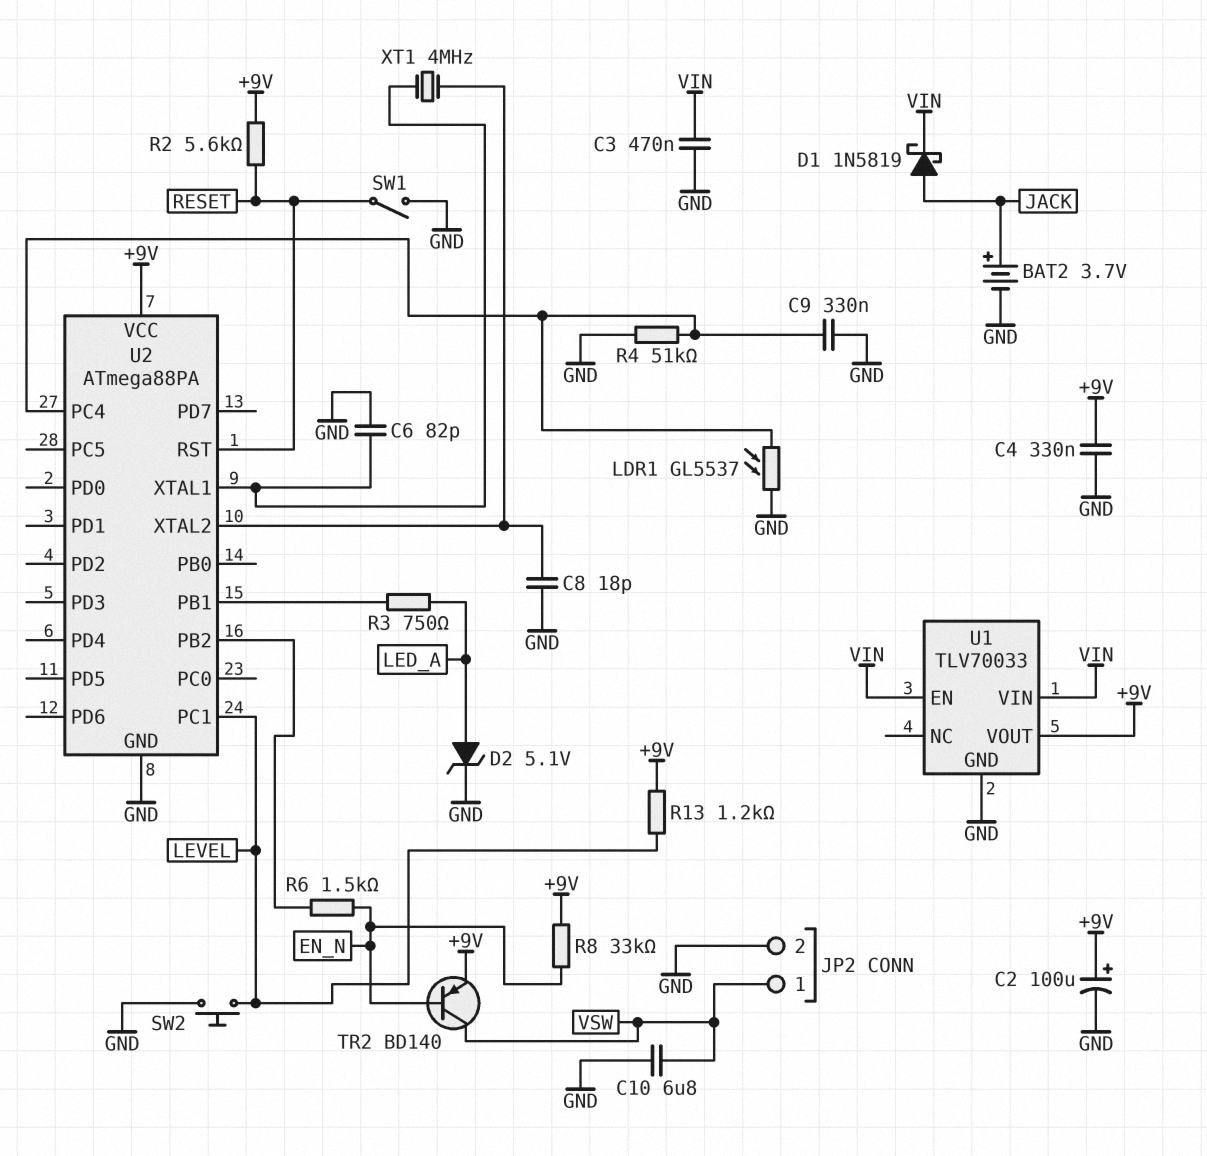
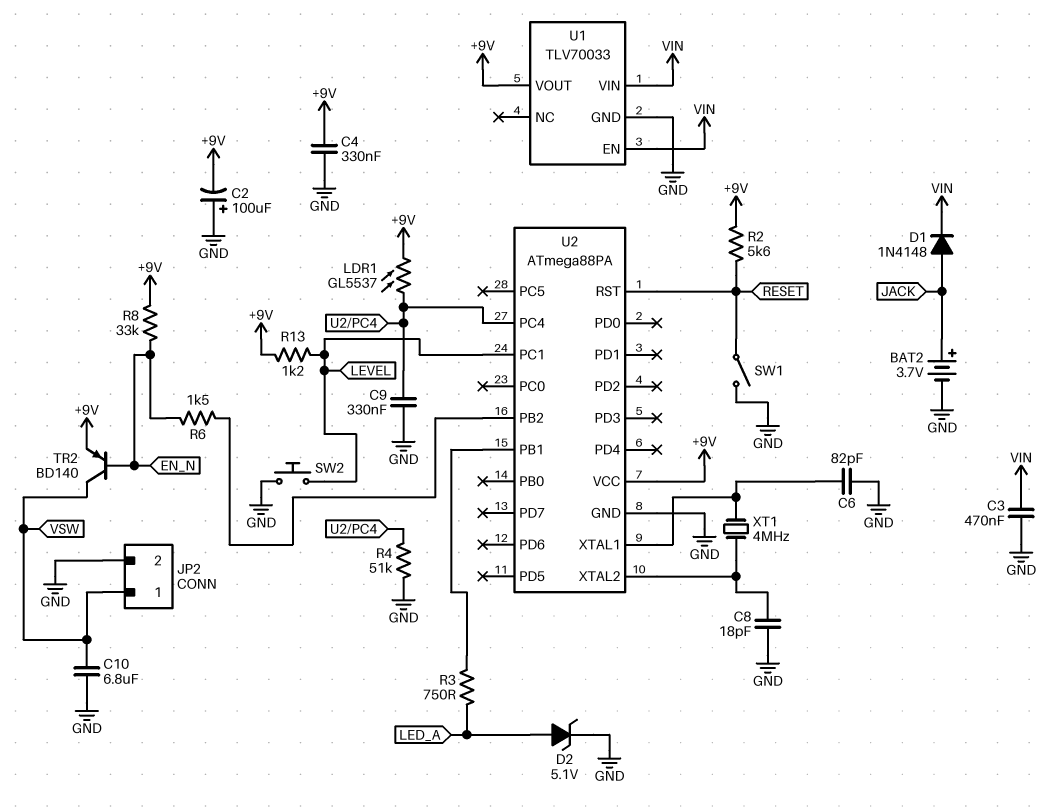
C2: 100uF (plus +9V, minus GND) -> 100uF (plus GND, minus +9V)
D1: schottky 1N5819 (A JACK, K VIN) -> diode 1N4148 (A JACK, K VIN)
LDR1: GL5537 (GND, U2/PC4) -> GL5537 (+9V, U2/PC4)

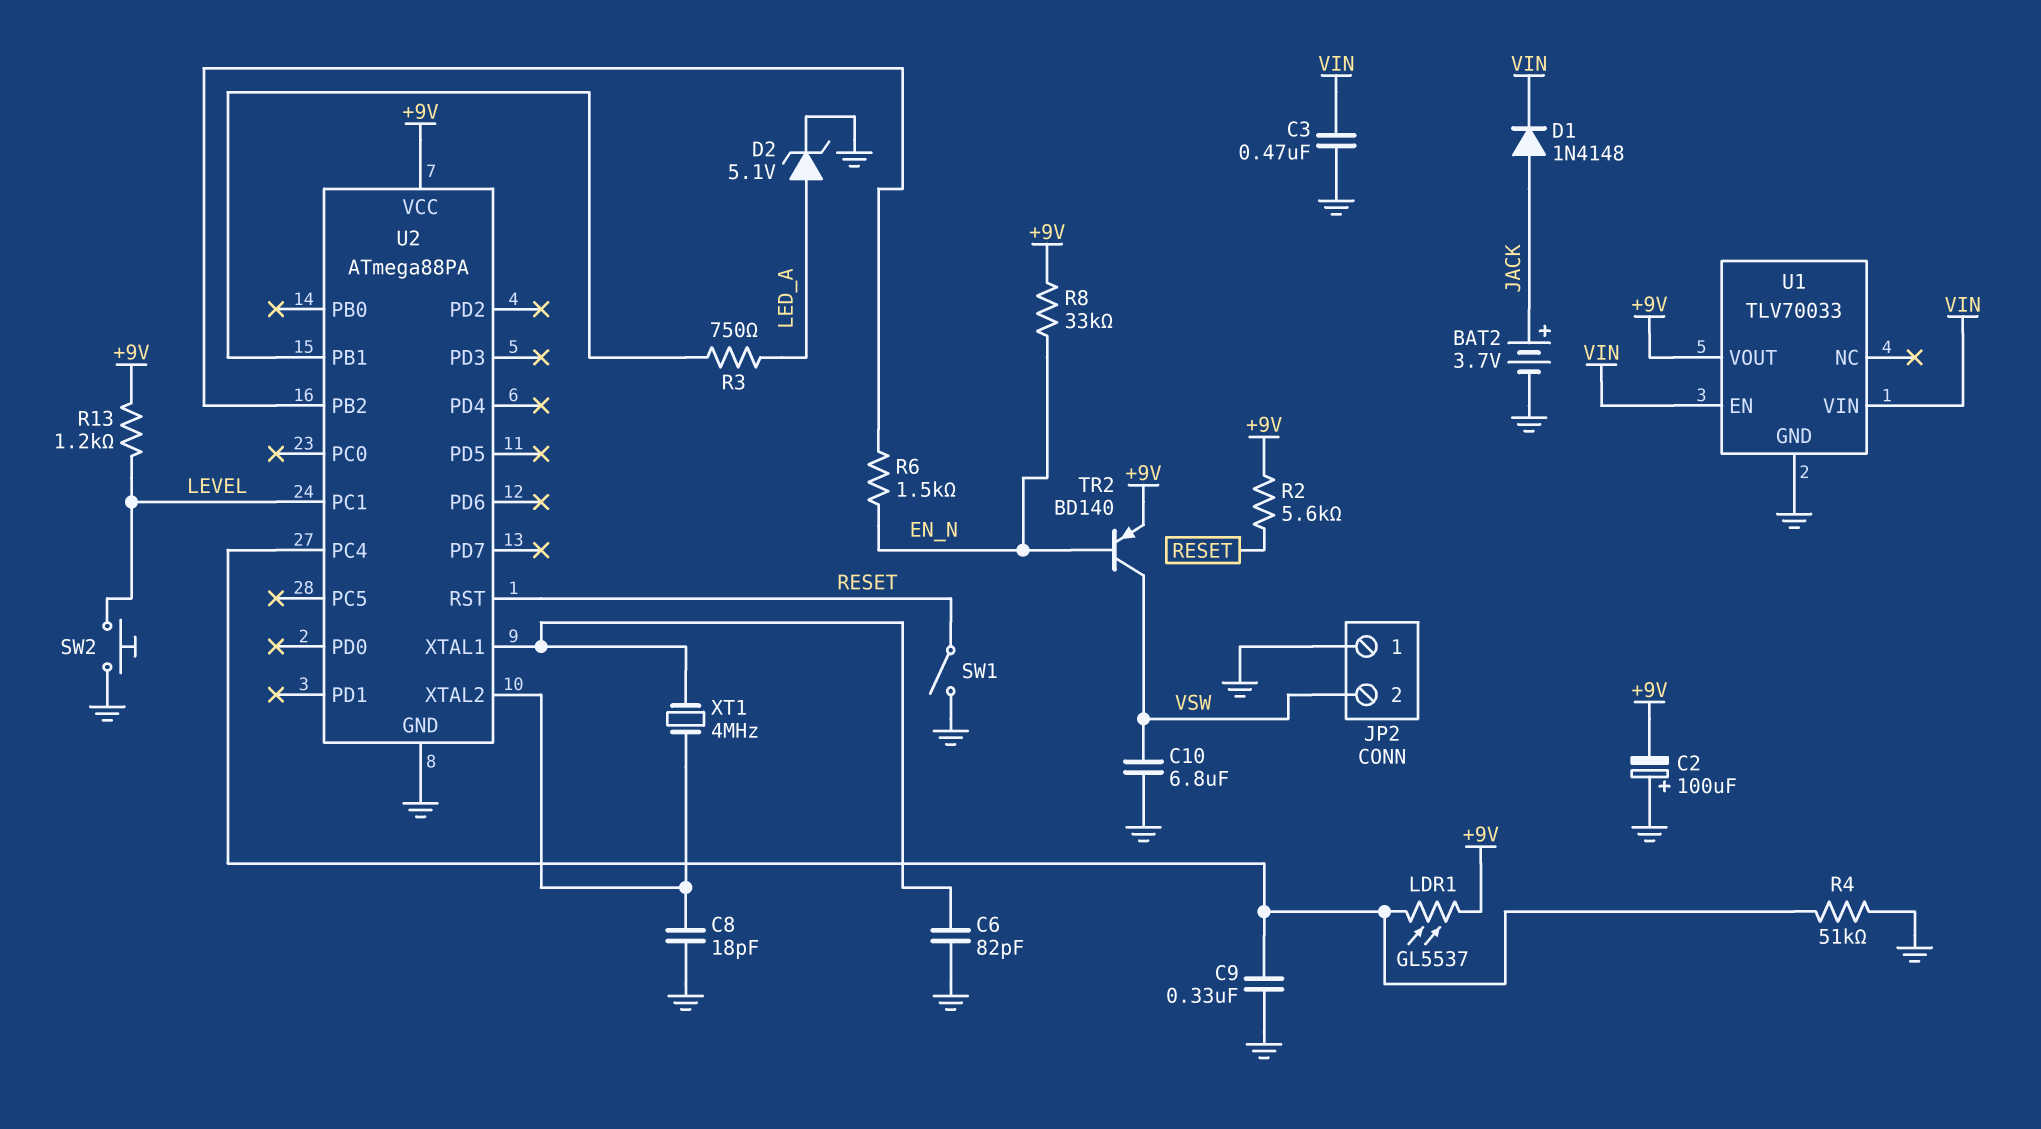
C4: 330nF (+9V, GND) -> none
JP2 pin 1: VSW -> GND
JP2 pin 2: GND -> VSW

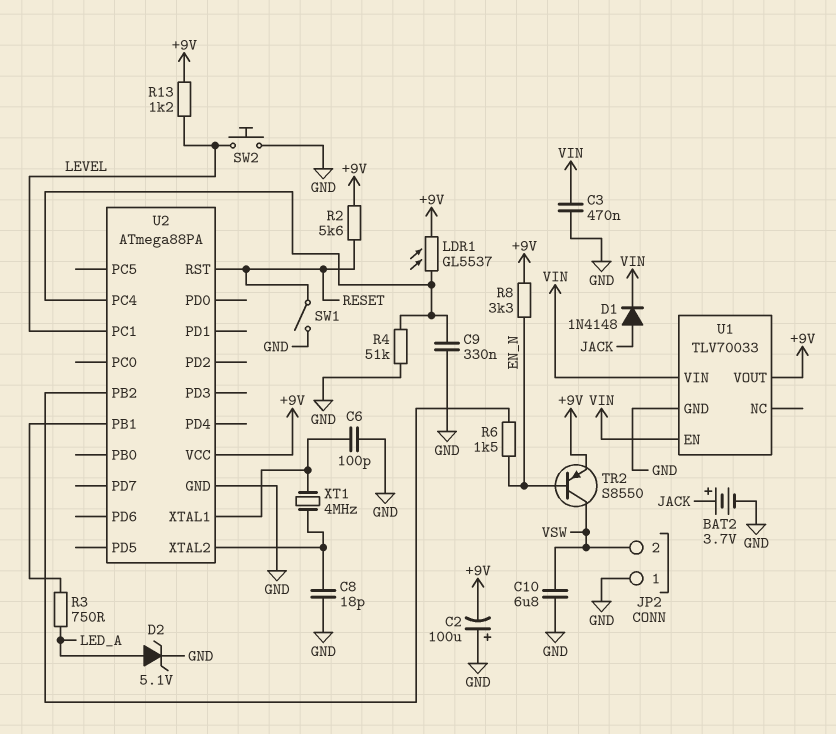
C6: 82pF (GND, U2/XTAL1) -> 100pF (GND, U2/XTAL1)
R8: 33k (+9V, EN_N) -> 3.3k (+9V, EN_N)
TR2: PNP BD140 (B EN_N, C VSW, E +9V) -> PNP S8550 (B EN_N, C VSW, E +9V)

